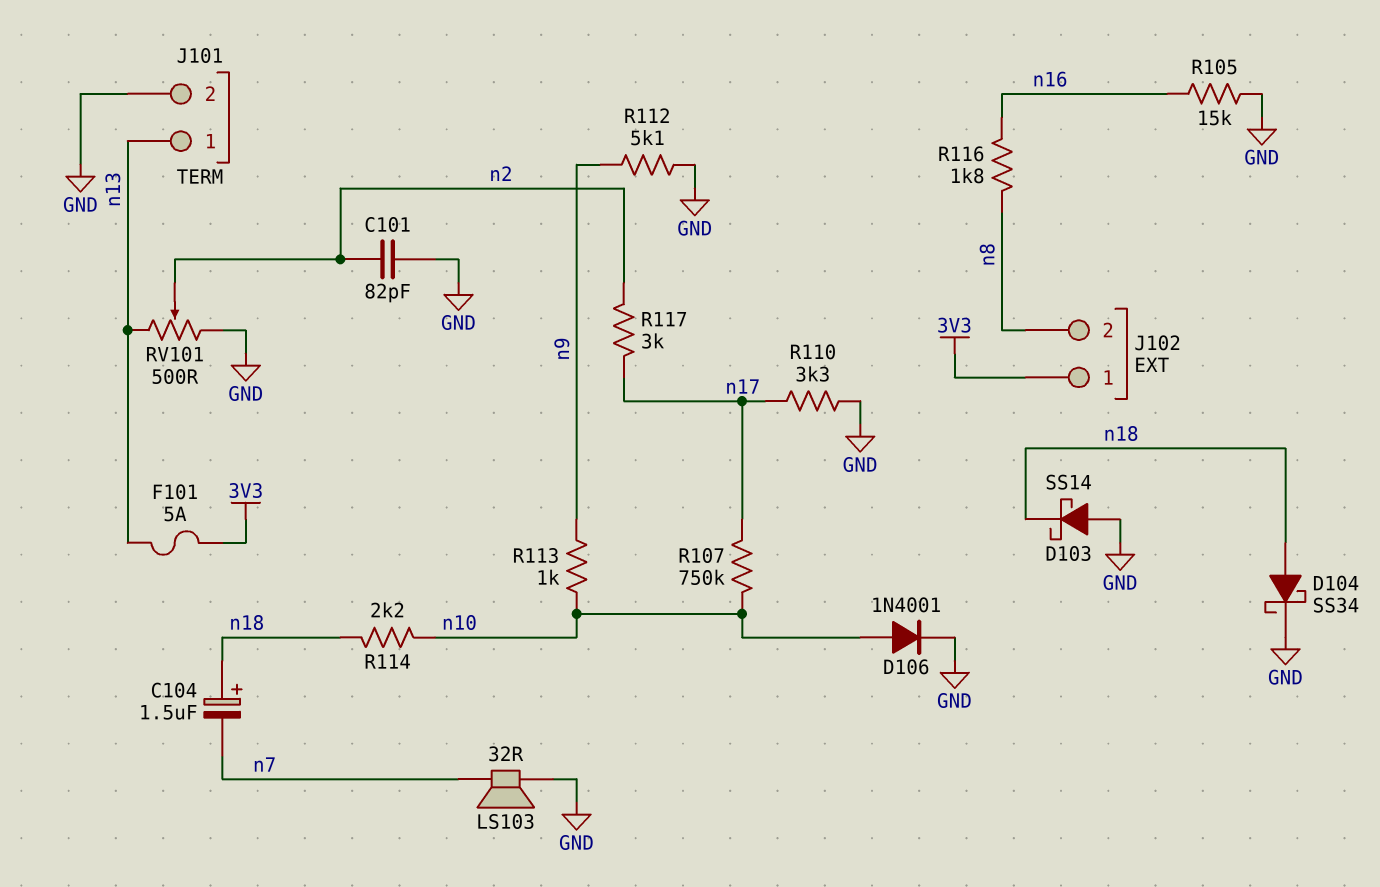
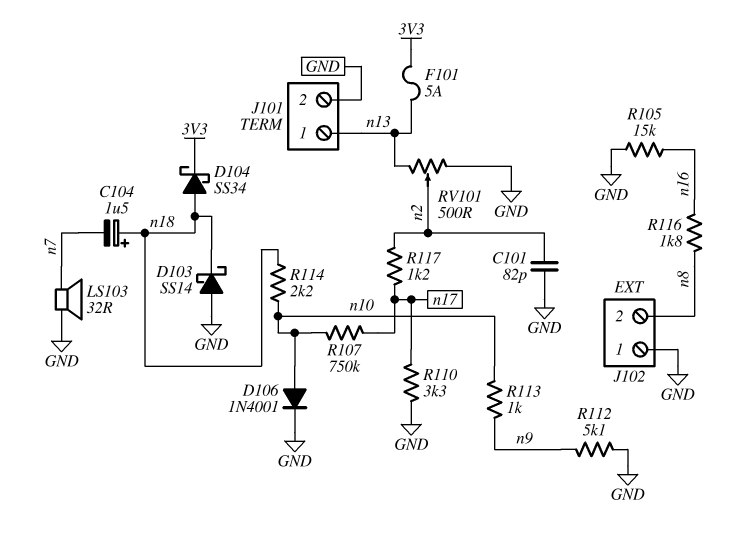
D104: schottky SS34 (A n18, K GND) -> schottky SS34 (A n18, K 3V3)
J102 pin 1: 3V3 -> GND
R117: 3k (n2, n17) -> 1.2k (n2, n17)

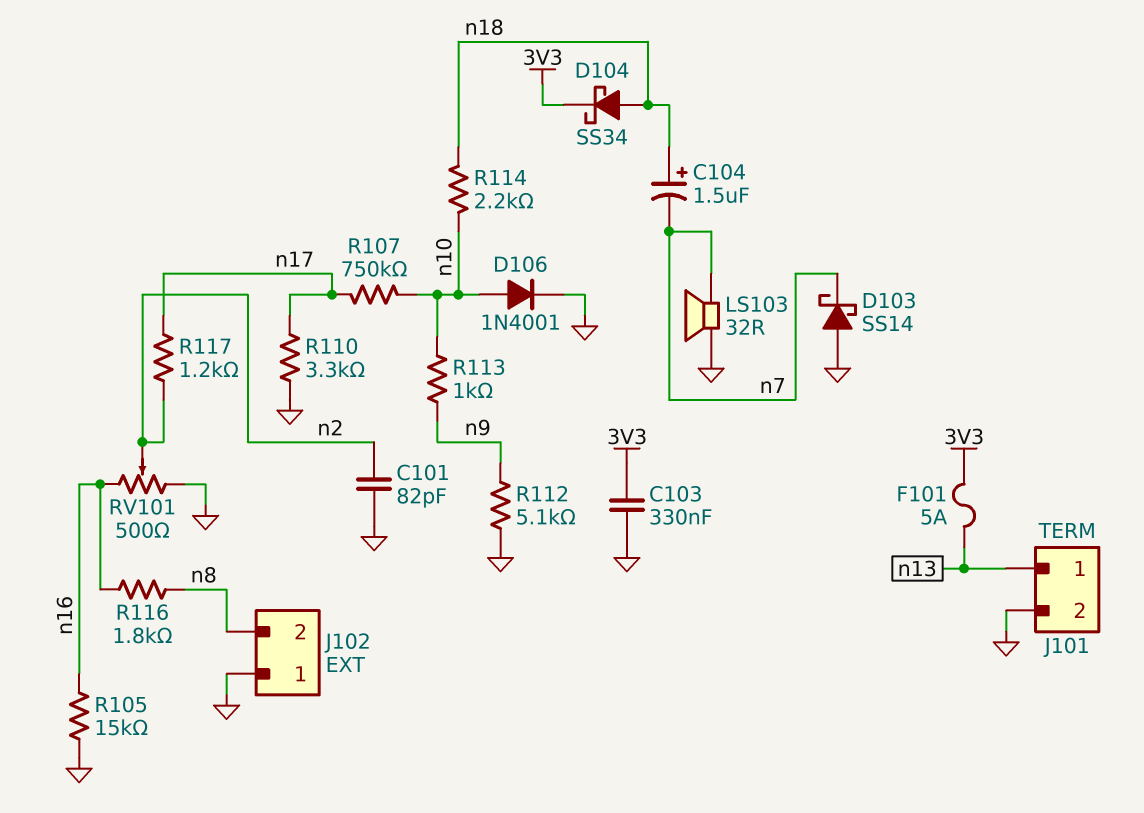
C103: none -> 330nF (3V3, GND)
D103: schottky SS14 (A GND, K n18) -> schottky SS14 (A GND, K n7)
RV101: 500 (GND, n13, wiper n2) -> 500 (GND, n16, wiper n2)

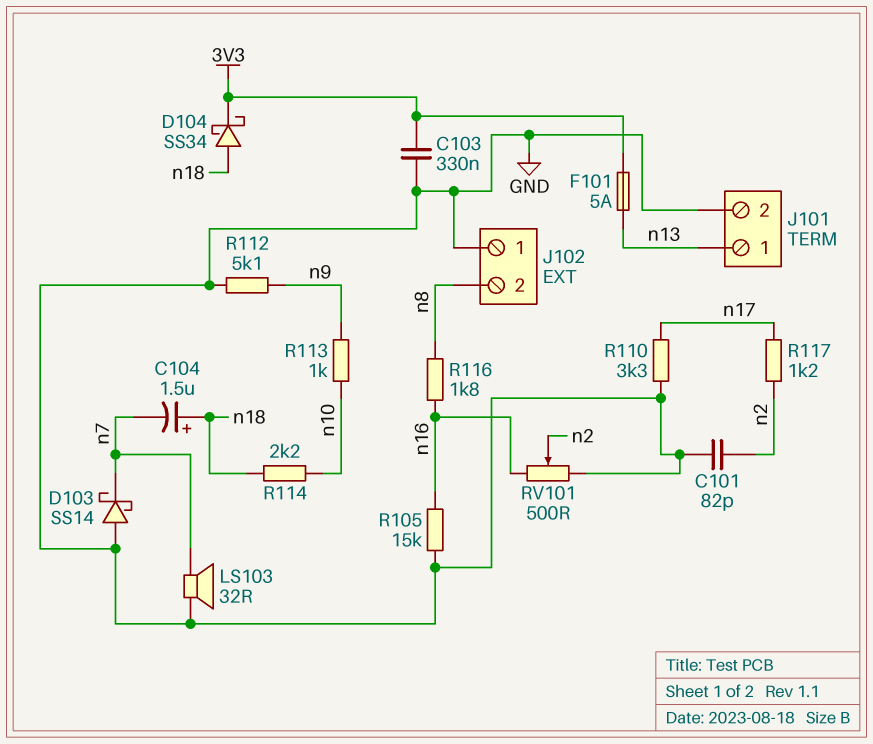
D106: diode 1N4001 (A n10, K GND) -> none
R107: 750k (n10, n17) -> none

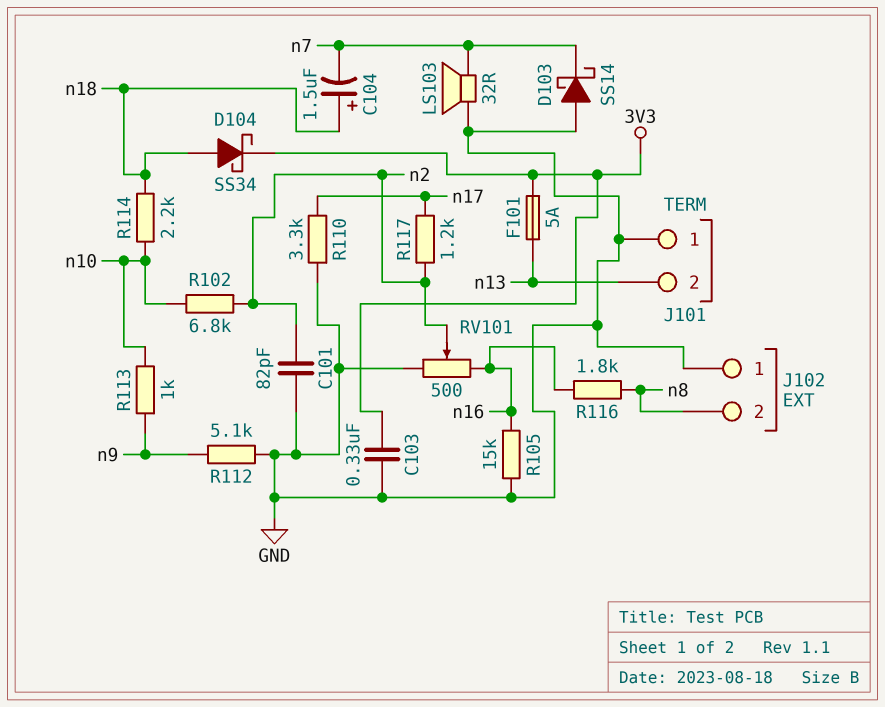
J101 pin 1: n13 -> GND
J101 pin 2: GND -> n13
R102: none -> 6.8k (n2, n10)

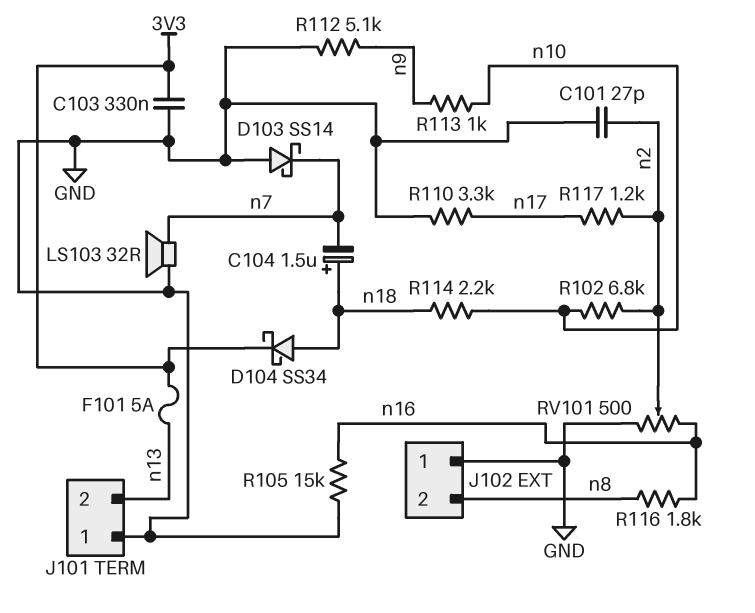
C101: 82pF (GND, n2) -> 27pF (GND, n2)

